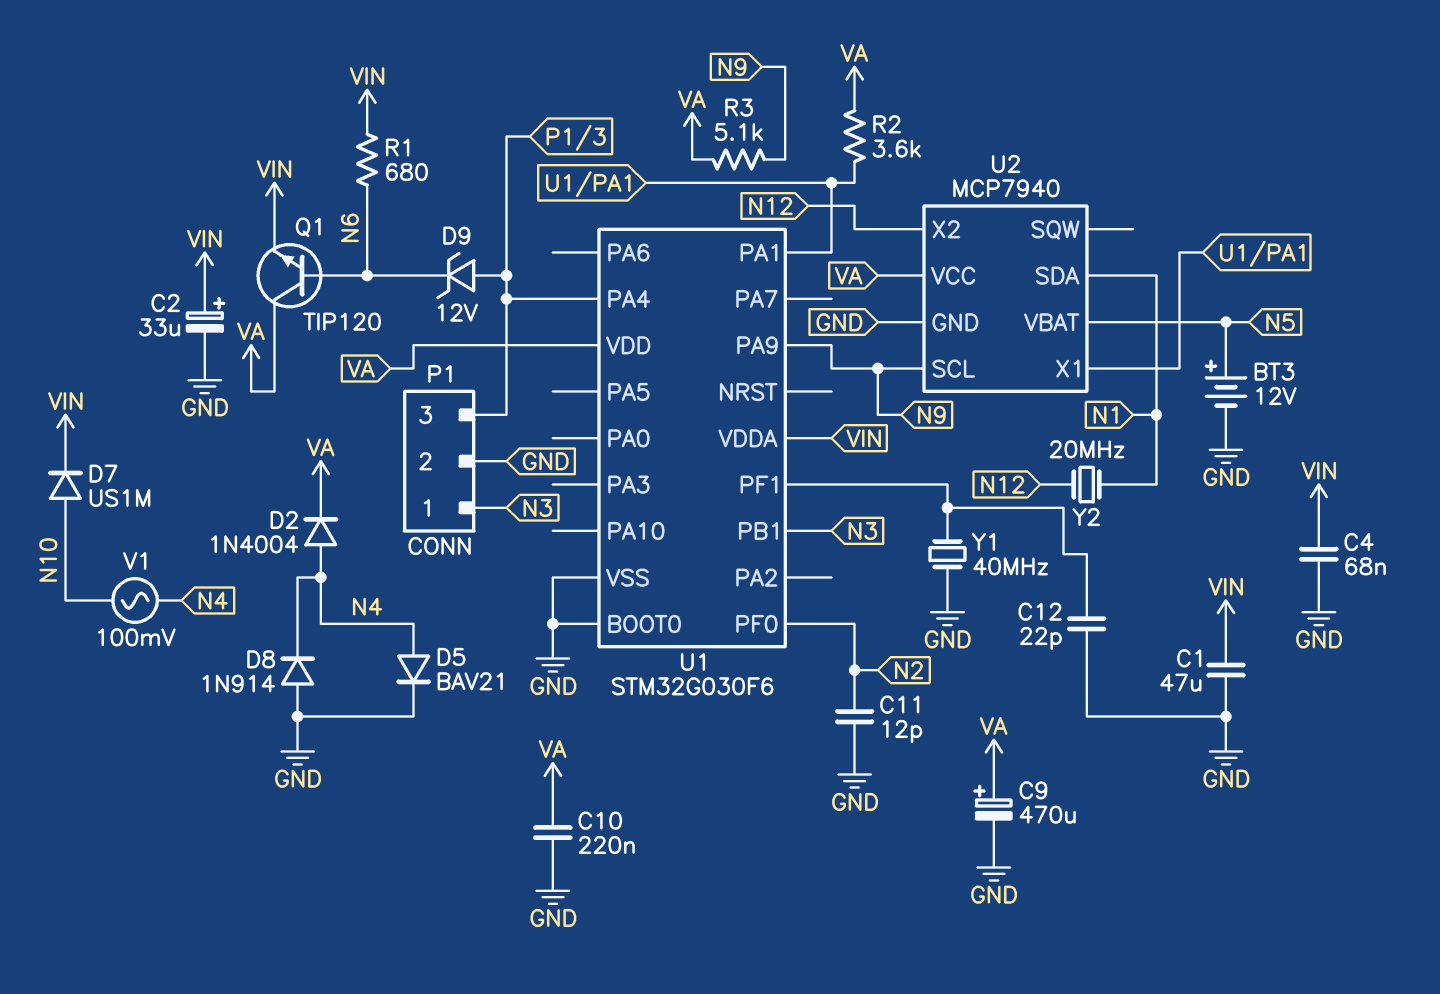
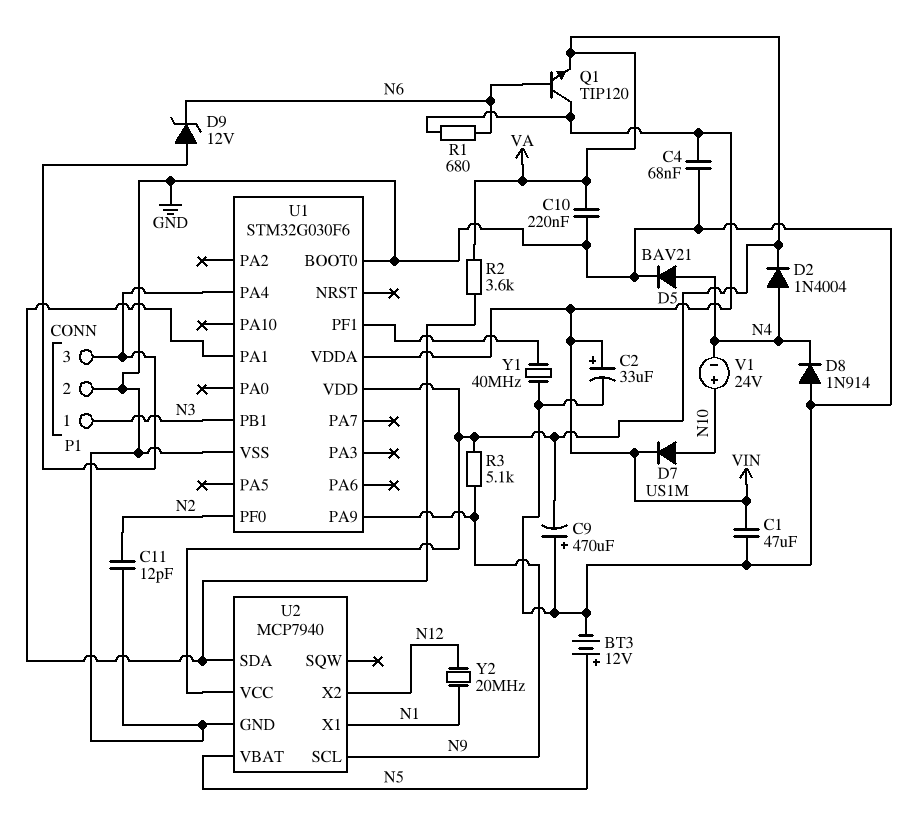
C9: 470uF (plus VA, minus GND) -> 470uF (plus GND, minus VA)
C12: 22pF (GND, U1/PF1) -> none
Q1: NPN TIP120 (B N6, C VA, E VIN) -> NPN TIP120 (B N6, C VIN, E VA)
U2 pin SDA: N1 -> U1/PA1
U2 pin X1: U1/PA1 -> N1
V1: AC 100mV (N4, N10) -> 24V (plus N10, minus N4)

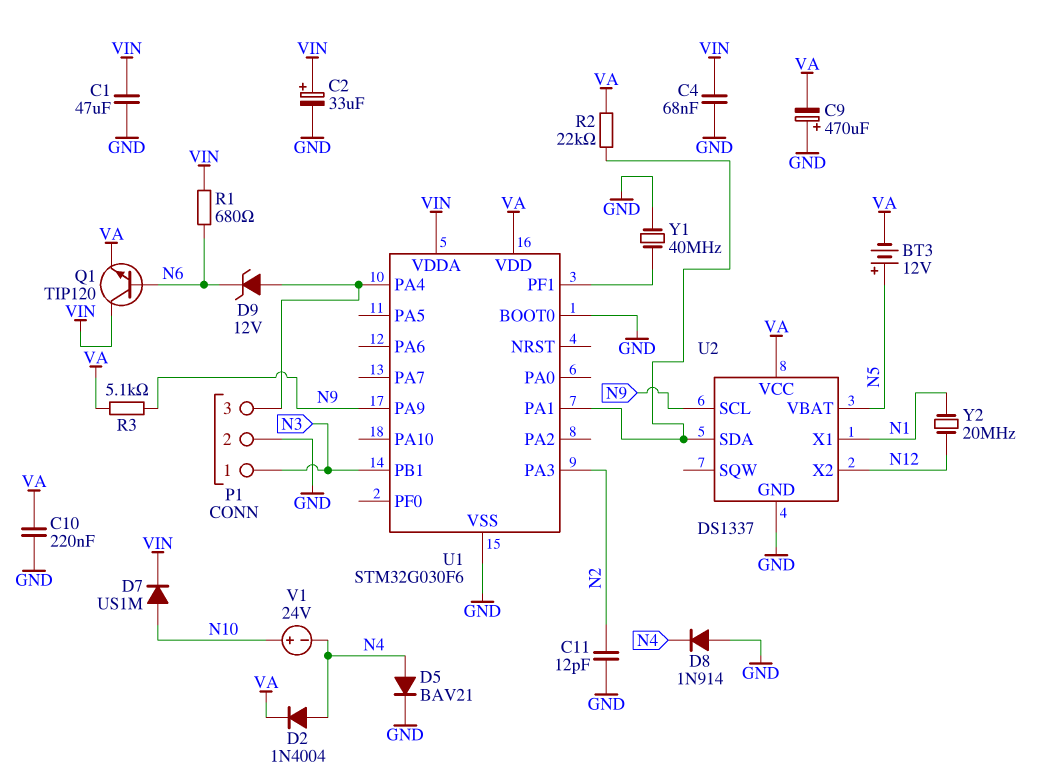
BT3: 12V (plus N5, minus GND) -> 12V (plus N5, minus VA)
R2: 3.6k (U1/PA1, VA) -> 22k (U1/PA1, VA)
U1 pin PA3: none -> N2
U1 pin PF0: N2 -> none
U2: MCP7940 -> DS1337

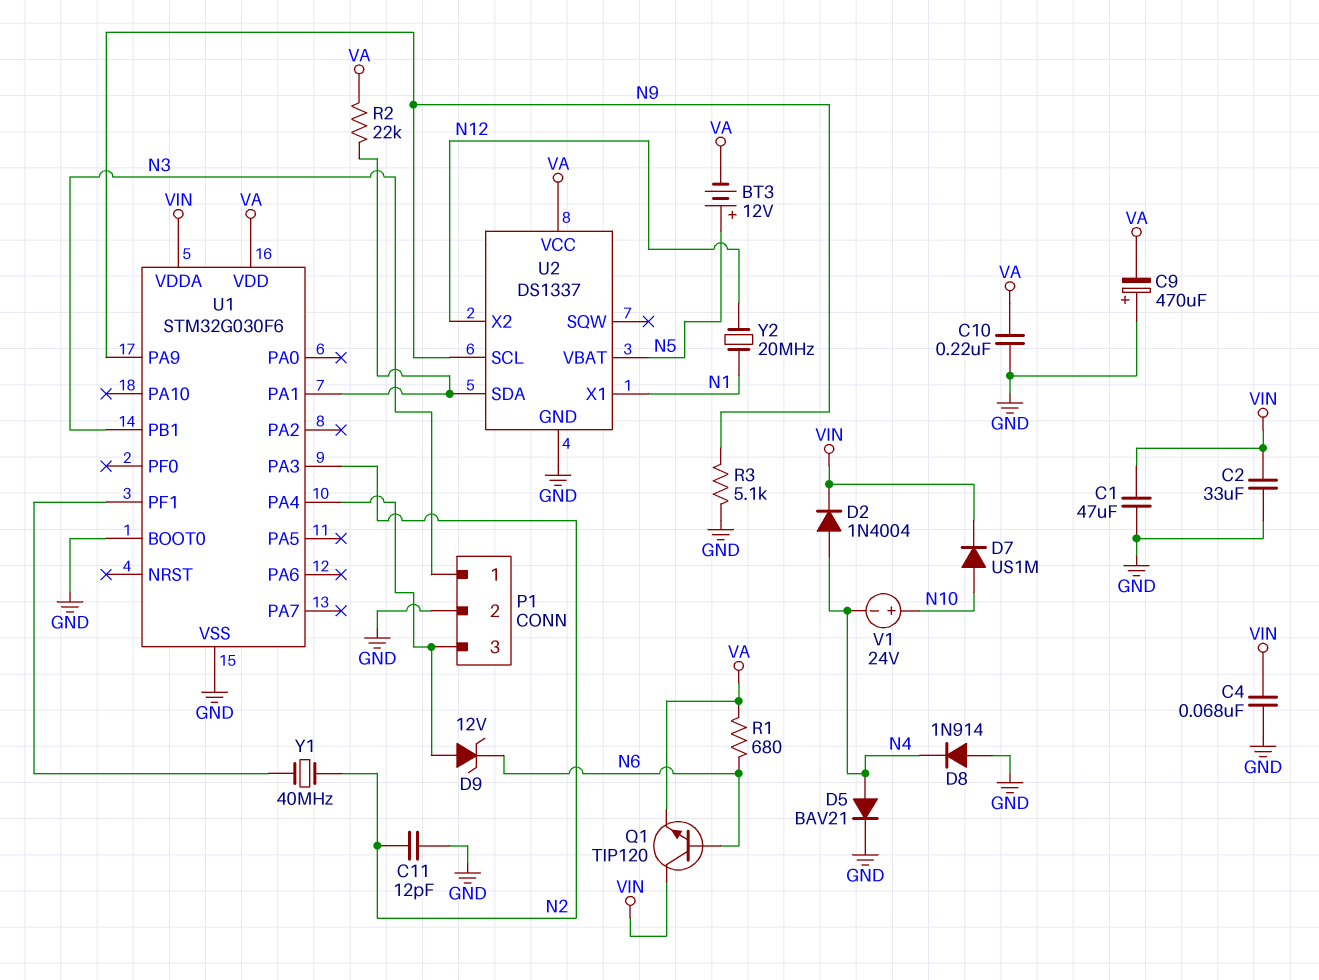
C2: 33uF (plus VIN, minus GND) -> 33uF (GND, VIN)
D2: diode 1N4004 (A N4, K VA) -> diode 1N4004 (A N4, K VIN)
R1: 680 (N6, VIN) -> 680 (N6, VA)
R3: 5.1k (N9, VA) -> 5.1k (GND, N9)
Y1: 40MHz (GND, U1/PF1) -> 40MHz (N2, U1/PF1)

